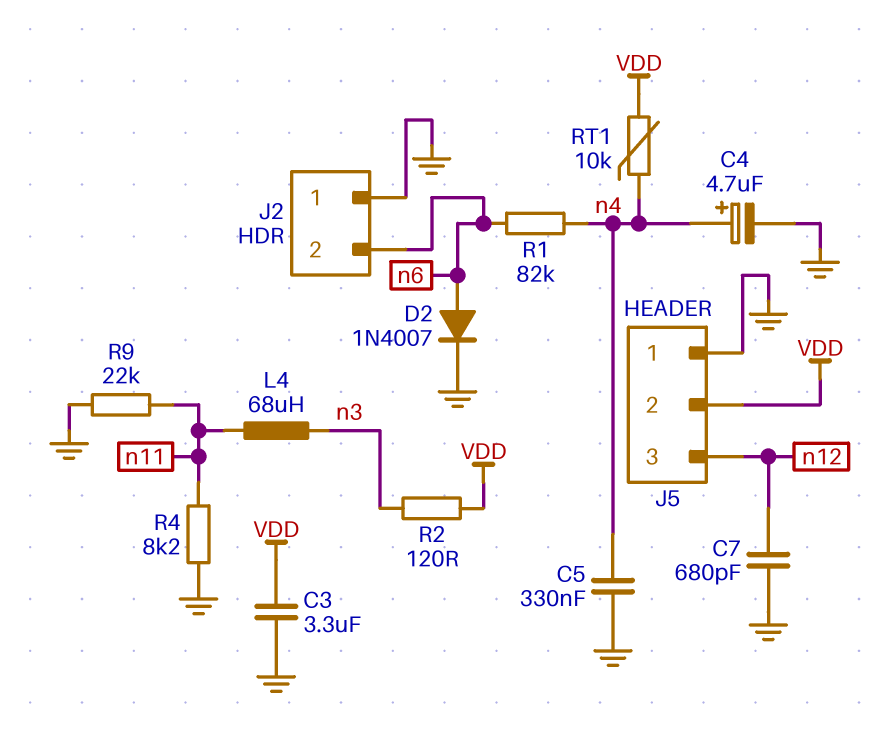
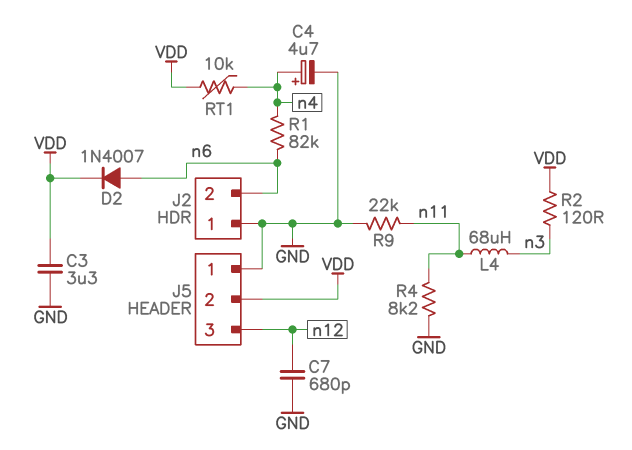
C5: 330nF (GND, n4) -> none
D2: diode 1N4007 (A n6, K GND) -> diode 1N4007 (A n6, K VDD)

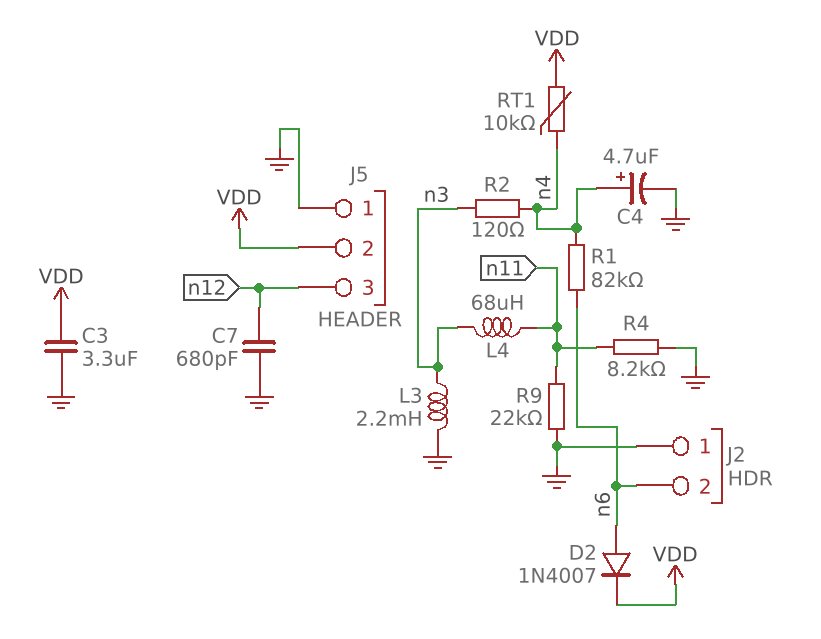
L3: none -> 2.2mH (GND, n3)
R2: 120 (VDD, n3) -> 120 (n3, n4)

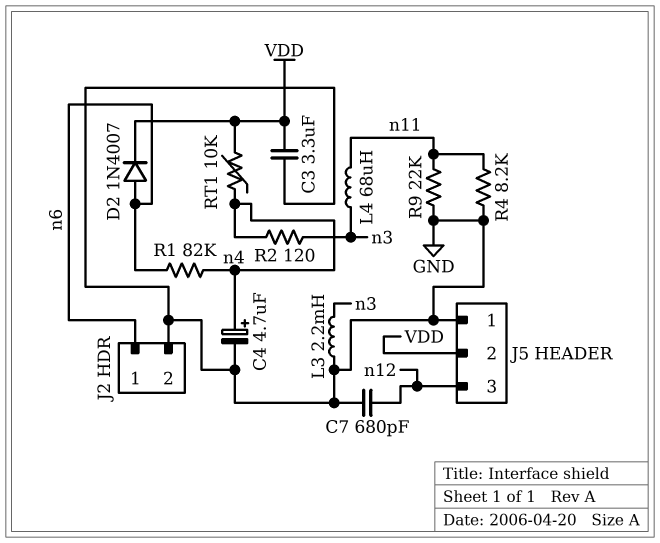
J2 pin 1: GND -> n6
J2 pin 2: n6 -> GND

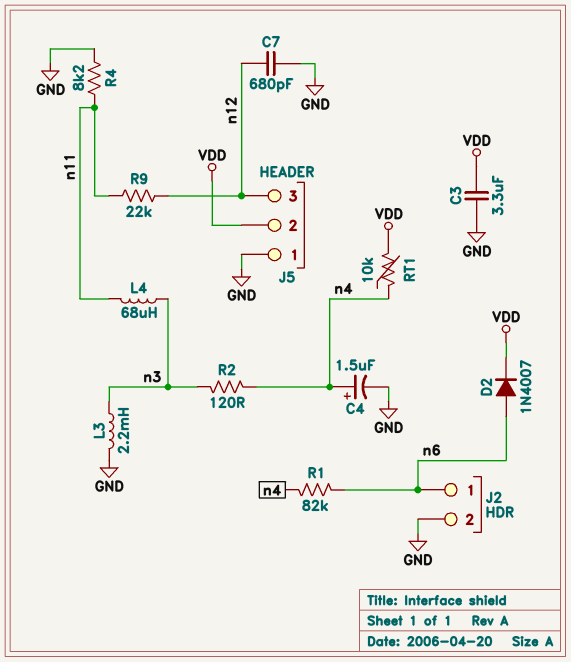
C4: 4.7uF (plus n4, minus GND) -> 1.5uF (plus n4, minus GND)
R9: 22k (GND, n11) -> 22k (n11, n12)

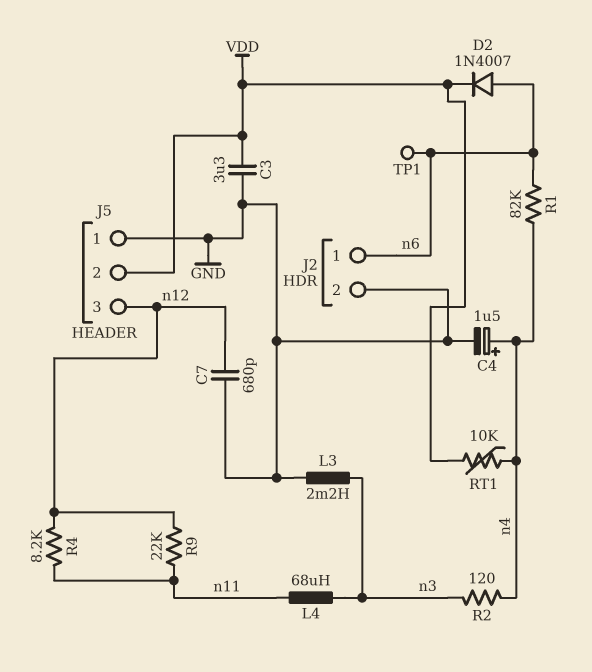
R4: 8.2k (GND, n11) -> 8.2k (n11, n12)
TP1: none -> test point (n6)

